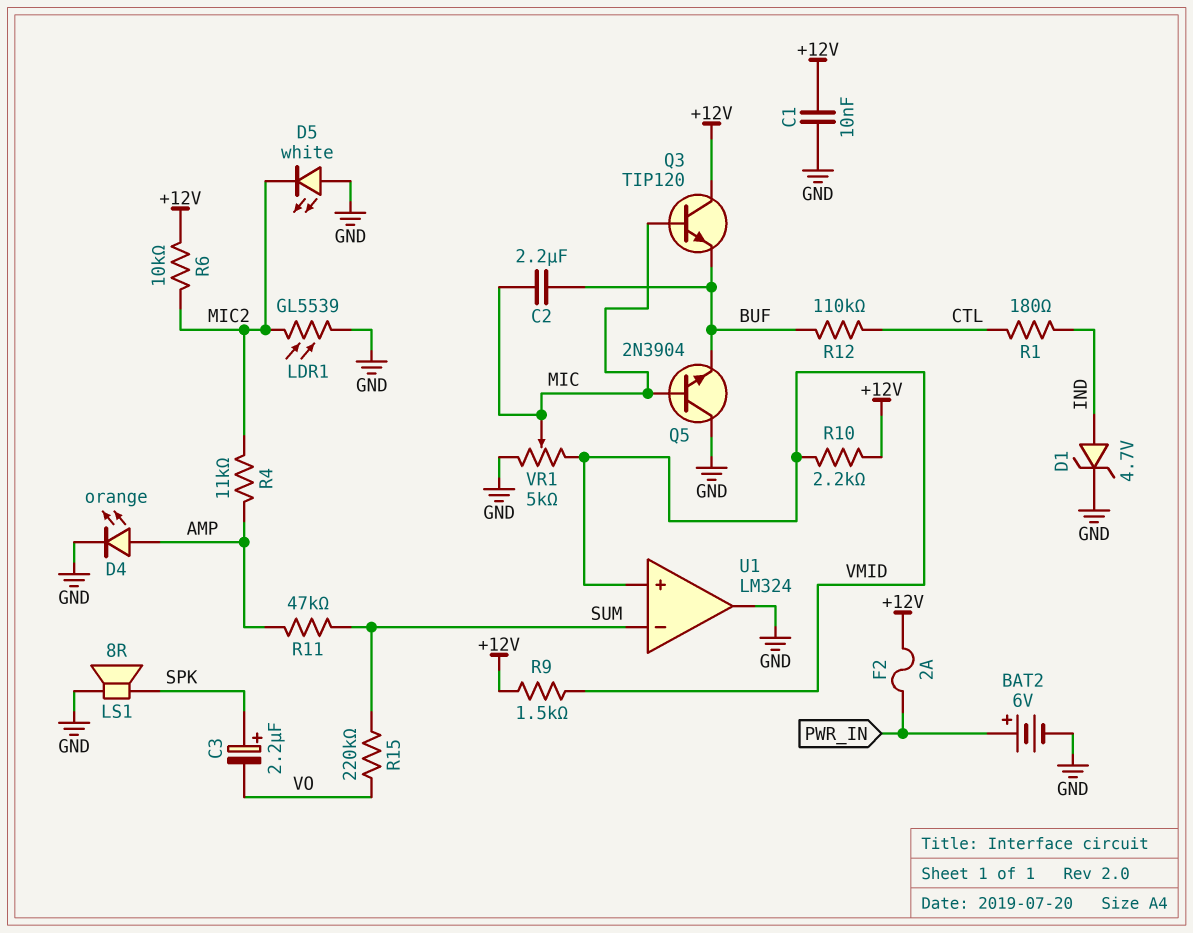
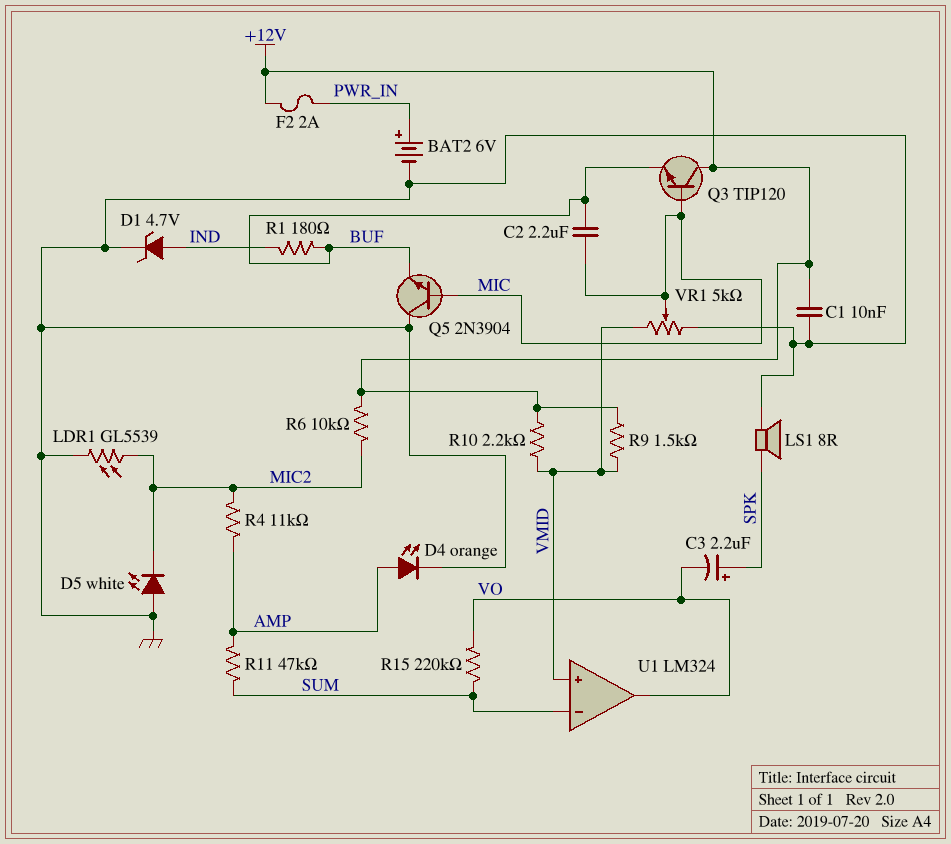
R1: 180 (CTL, IND) -> 180 (BUF, IND)
R12: 110k (BUF, CTL) -> none
U1 pin out: GND -> VO

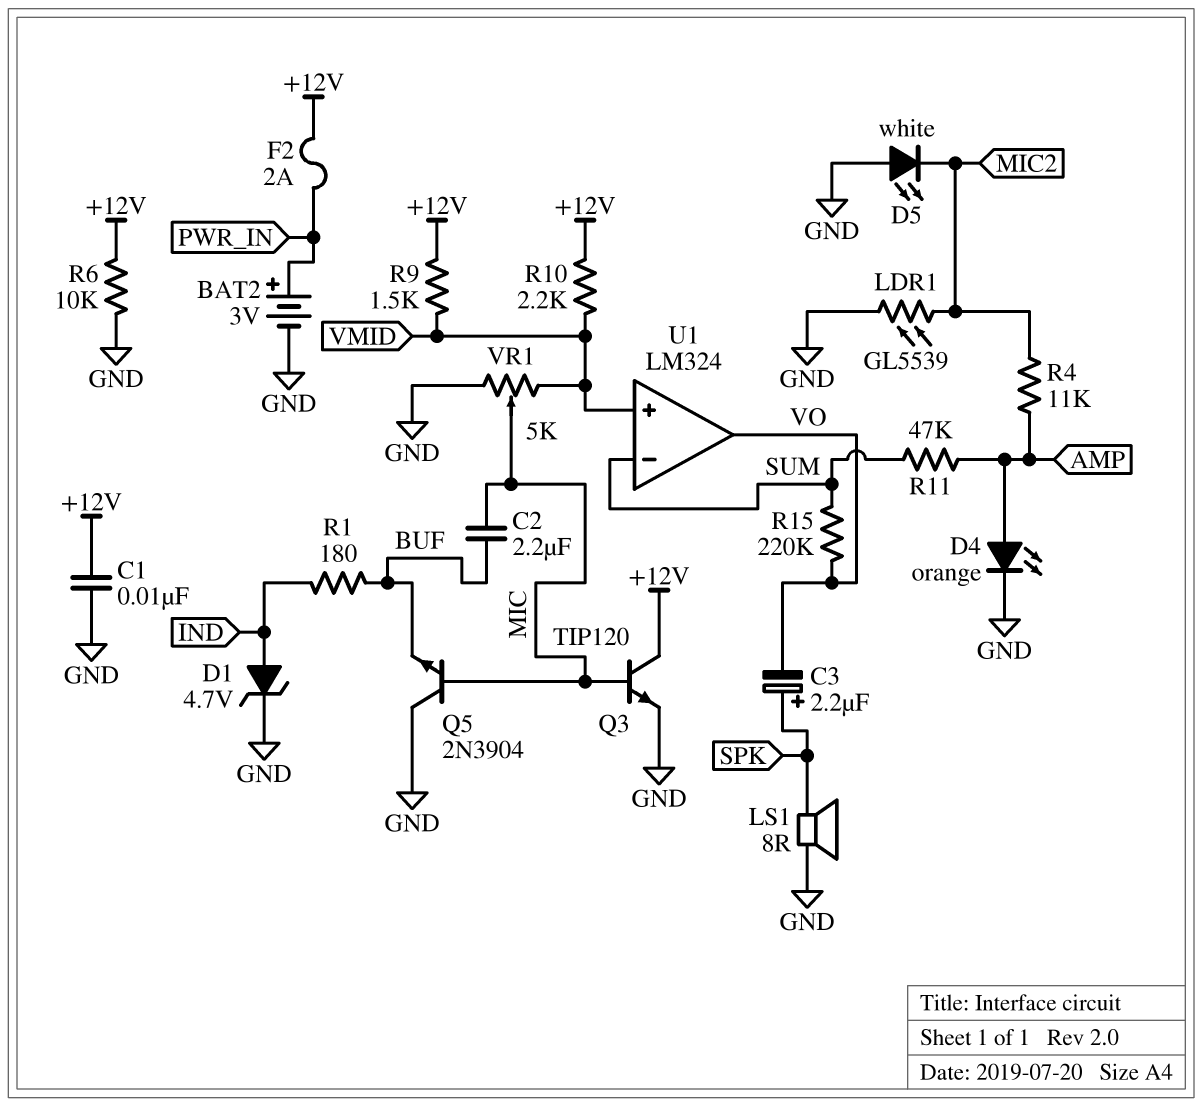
BAT2: 6V (plus PWR_IN, minus GND) -> 3V (plus PWR_IN, minus GND)
Q3: NPN TIP120 (B MIC, C +12V, E BUF) -> NPN TIP120 (B MIC, C +12V, E GND)
R6: 10k (+12V, MIC2) -> 10k (+12V, GND)

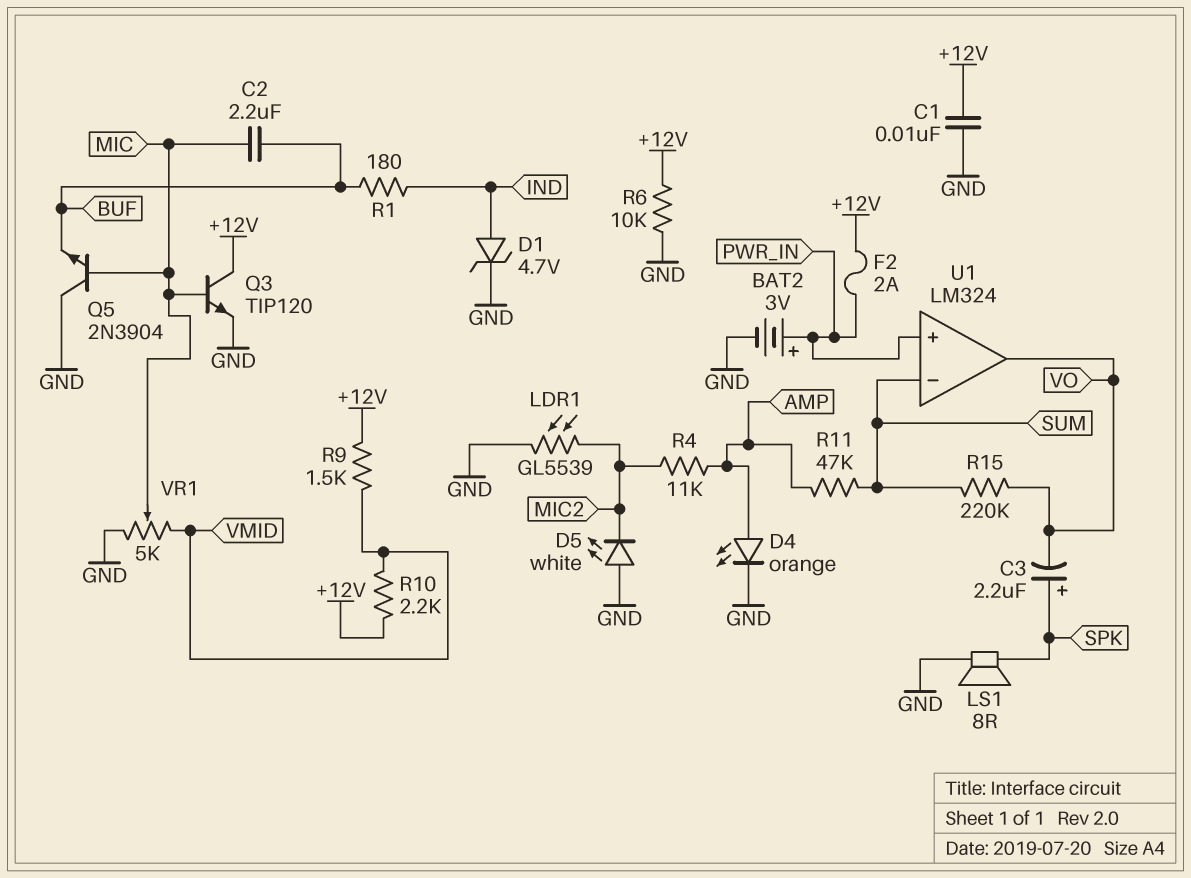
U1 pin in+: VMID -> PWR_IN

